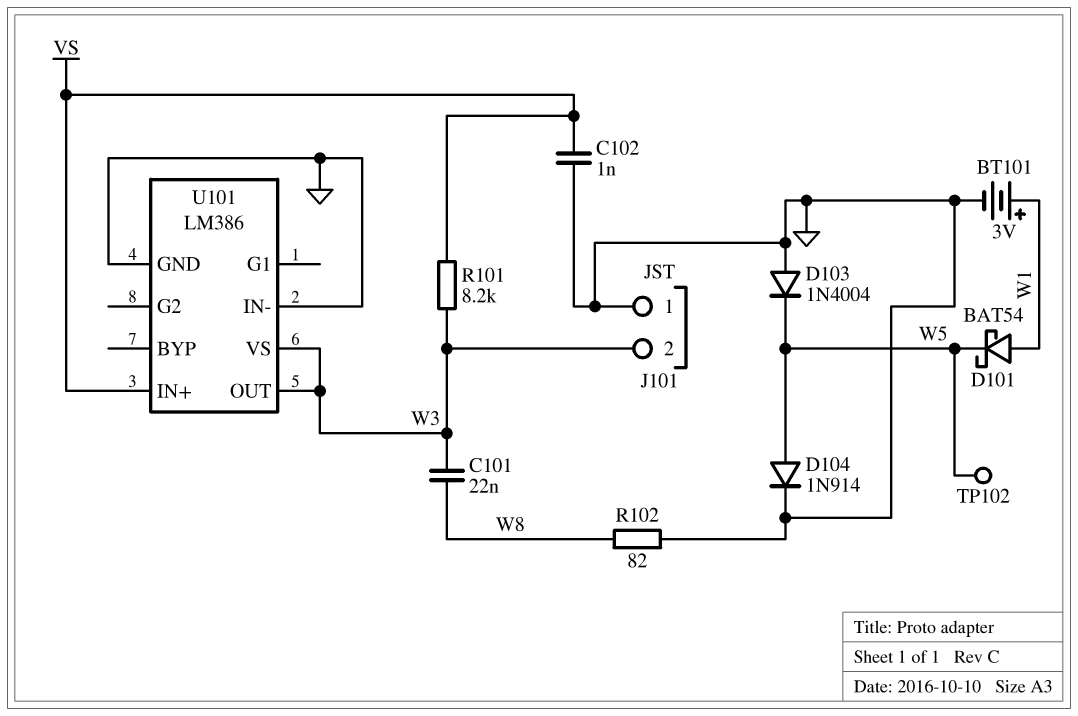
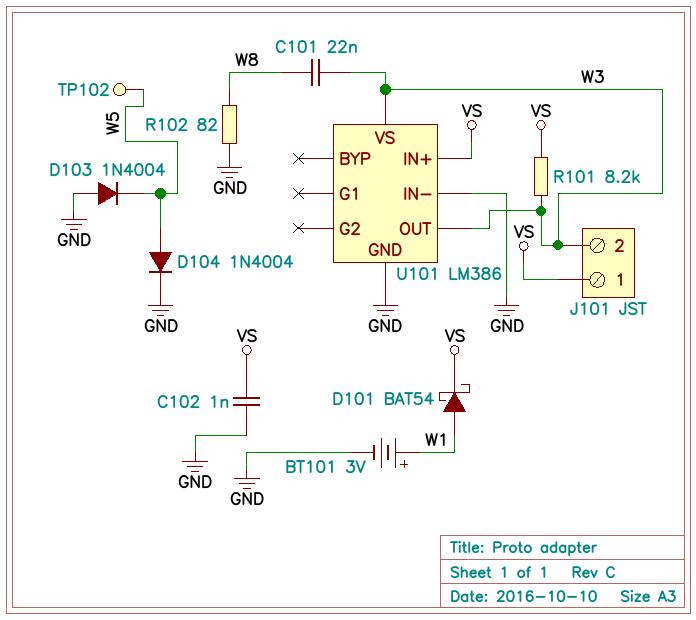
D101: schottky BAT54 (A W1, K W5) -> schottky BAT54 (A W1, K VS)
D104: diode 1N914 (A W5, K GND) -> diode 1N4004 (A W5, K GND)
J101 pin 1: GND -> VS

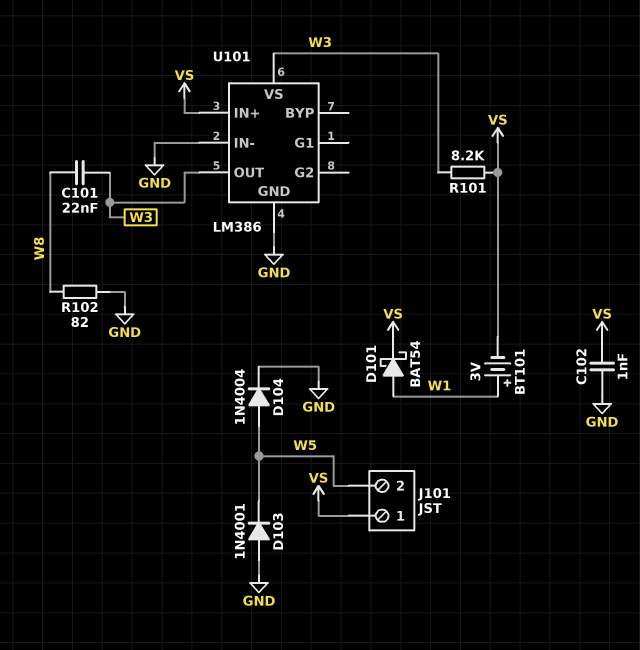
BT101: 3V (plus W1, minus GND) -> 3V (plus W1, minus VS)
D103: diode 1N4004 (A GND, K W5) -> diode 1N4001 (A GND, K W5)
J101 pin 2: W3 -> W5
TP102: test point (W5) -> none

